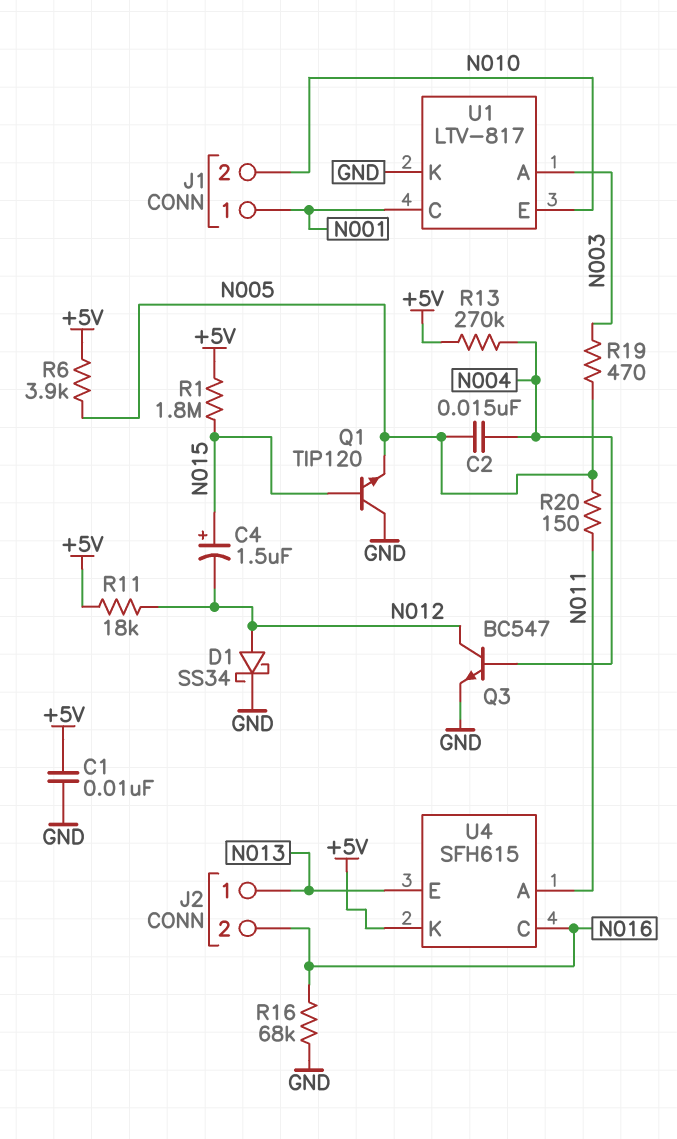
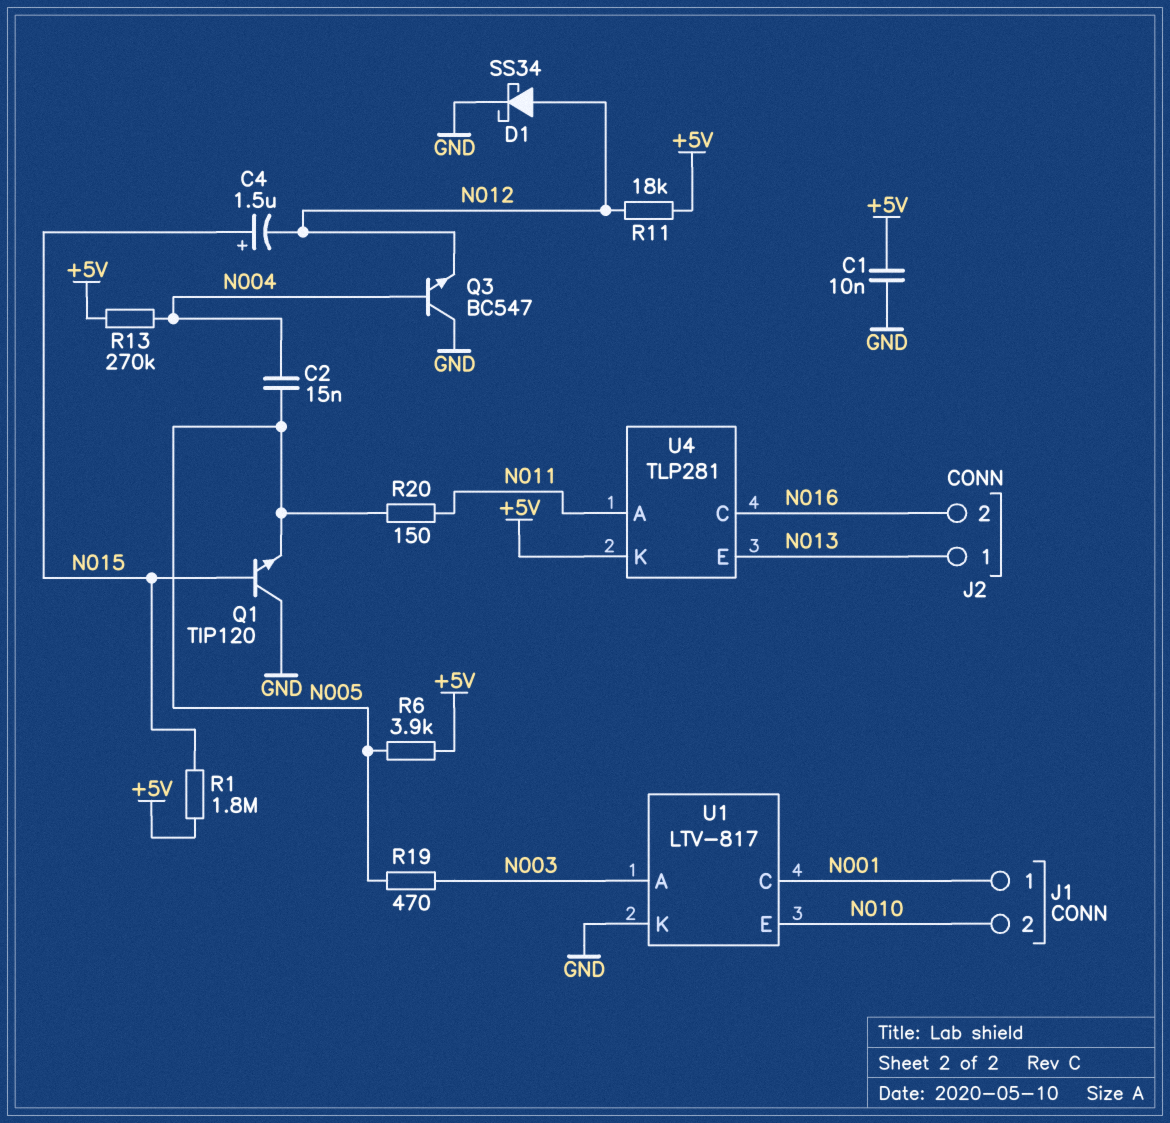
Q3: NPN BC547 (B N004, C N012, E GND) -> NPN BC547 (B N004, C GND, E N012)
R16: 68k (GND, N016) -> none
U4: SFH615 -> TLP281

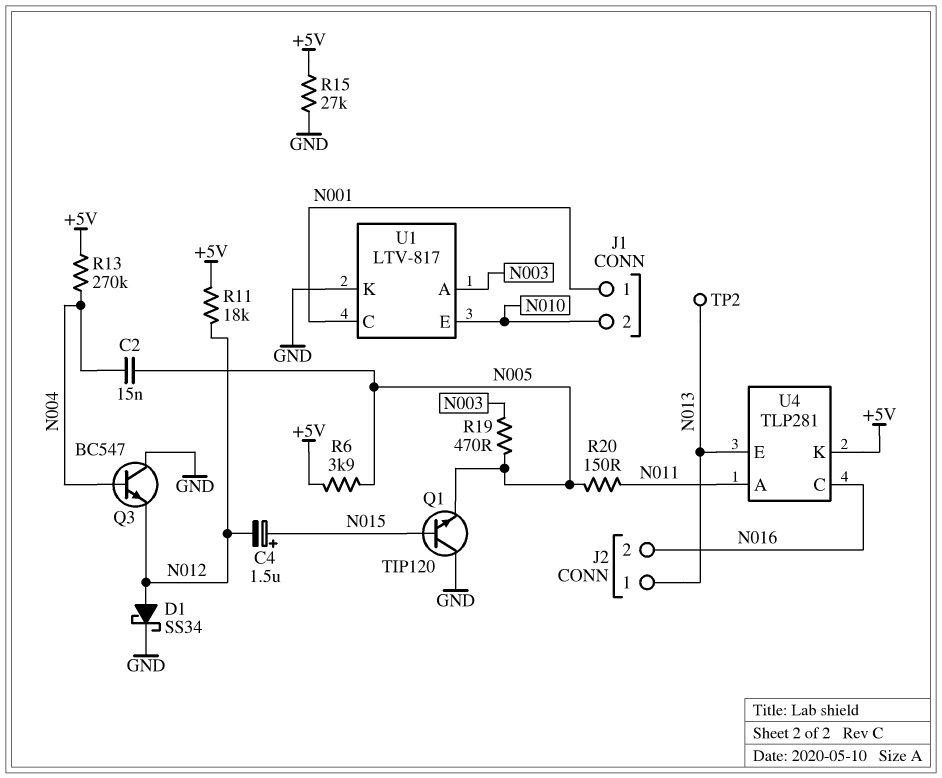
C1: 10nF (+5V, GND) -> none
R1: 1.8M (+5V, N015) -> none
R15: none -> 27k (+5V, GND)
TP2: none -> test point (N013)

